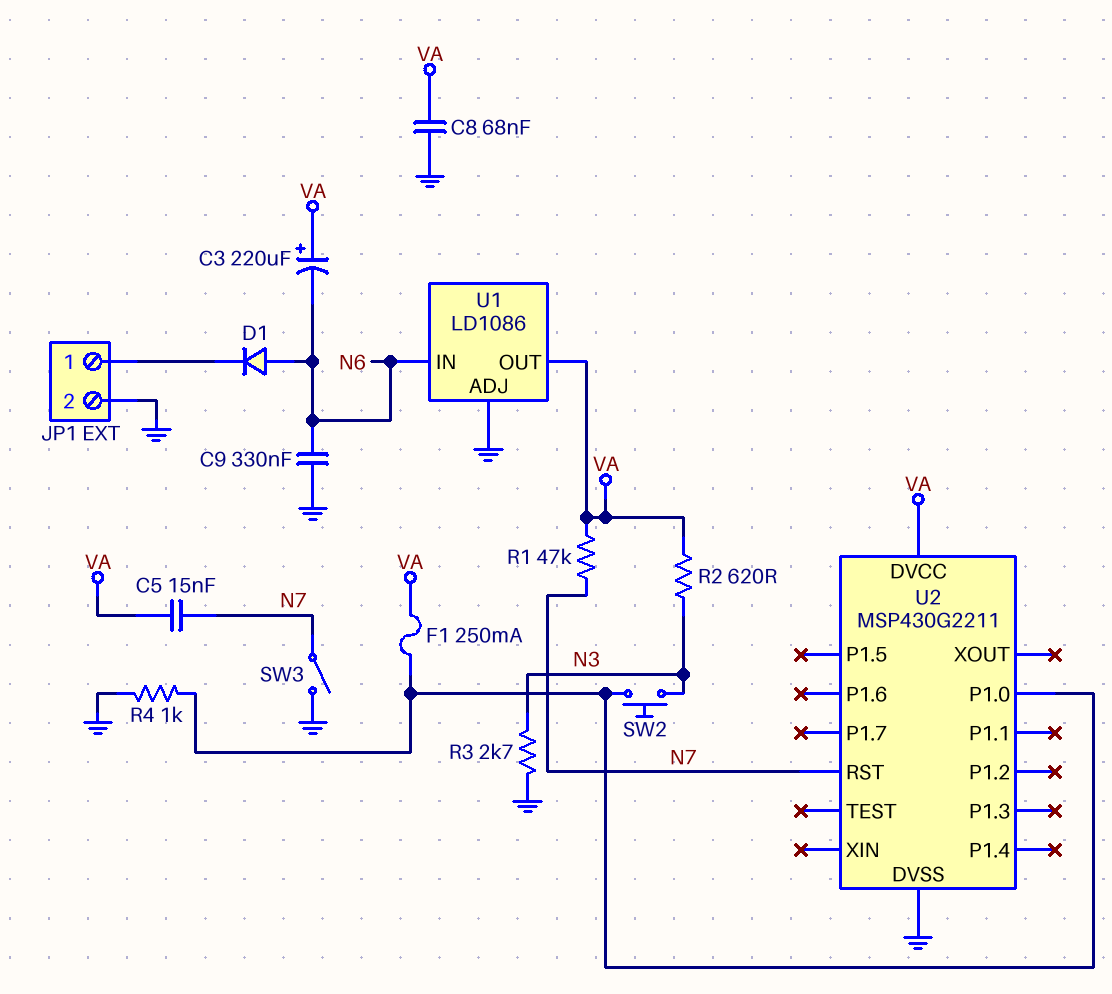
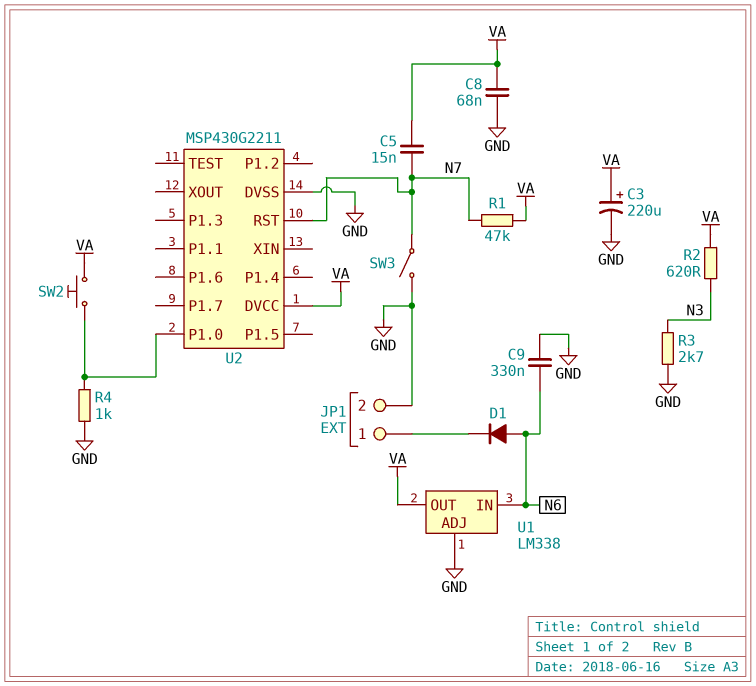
C3: 220uF (plus VA, minus N6) -> 220uF (plus VA, minus GND)
F1: 250mA (U2/P1.0, VA) -> none
SW2: button (N3, U2/P1.0) -> button (U2/P1.0, VA)
U1: LD1086 -> LM338

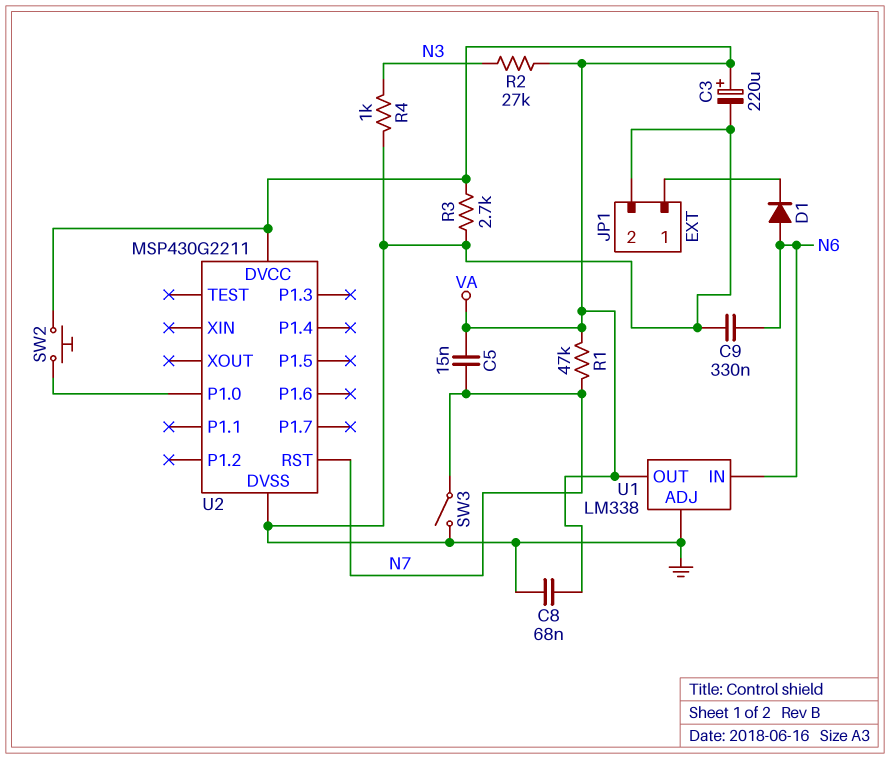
R2: 620 (N3, VA) -> 27k (N3, VA)
R3: 2.7k (GND, N3) -> 2.7k (GND, VA)
R4: 1k (GND, U2/P1.0) -> 1k (GND, N3)

